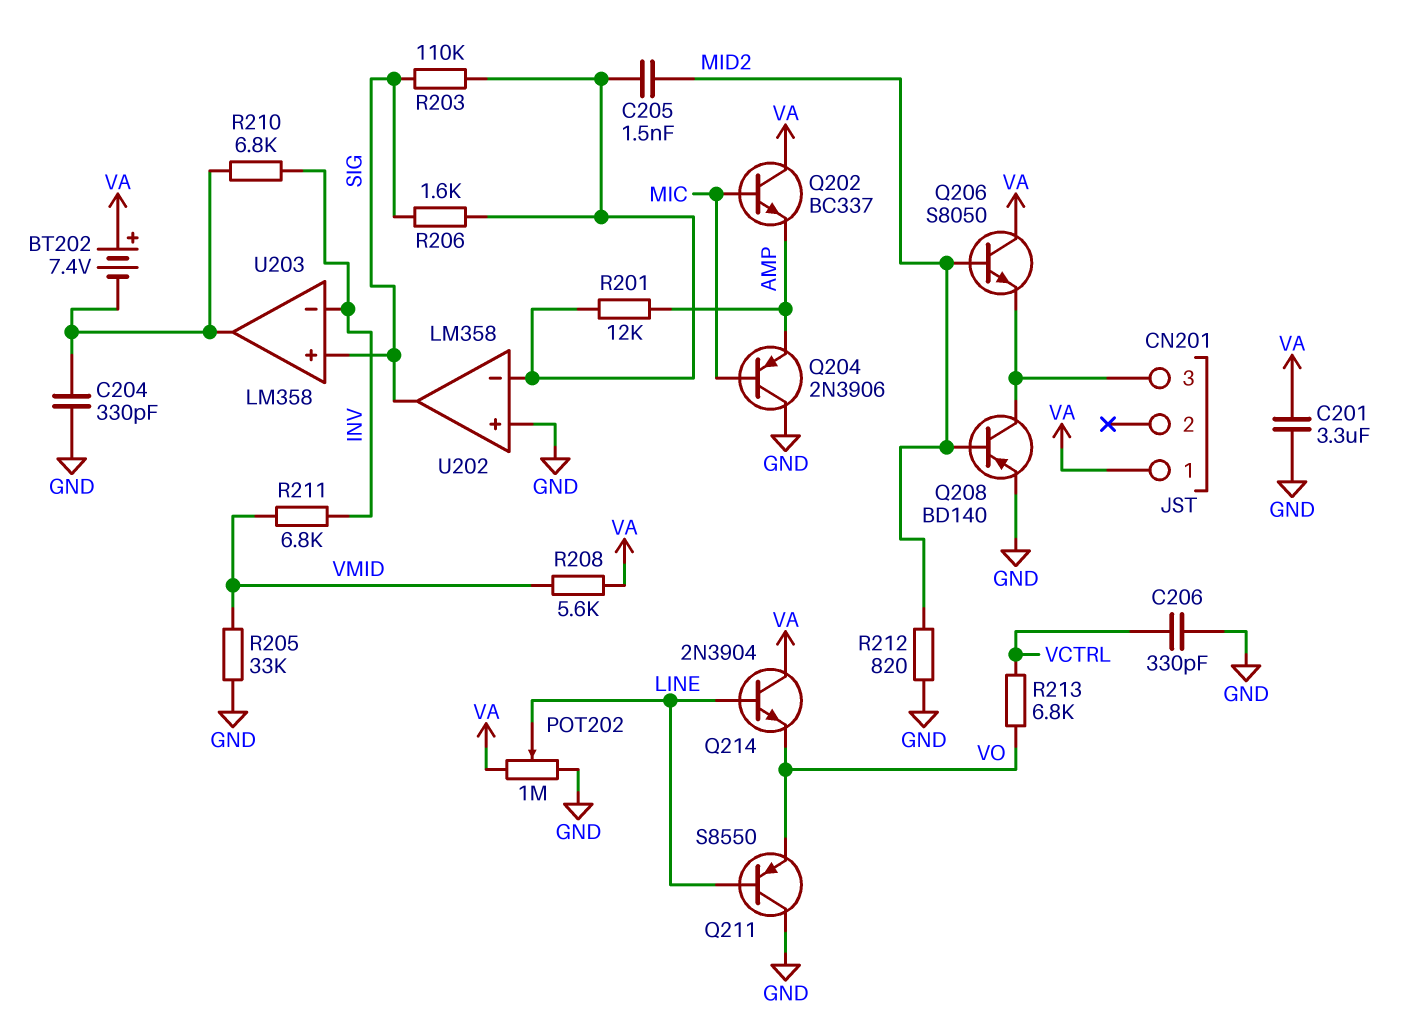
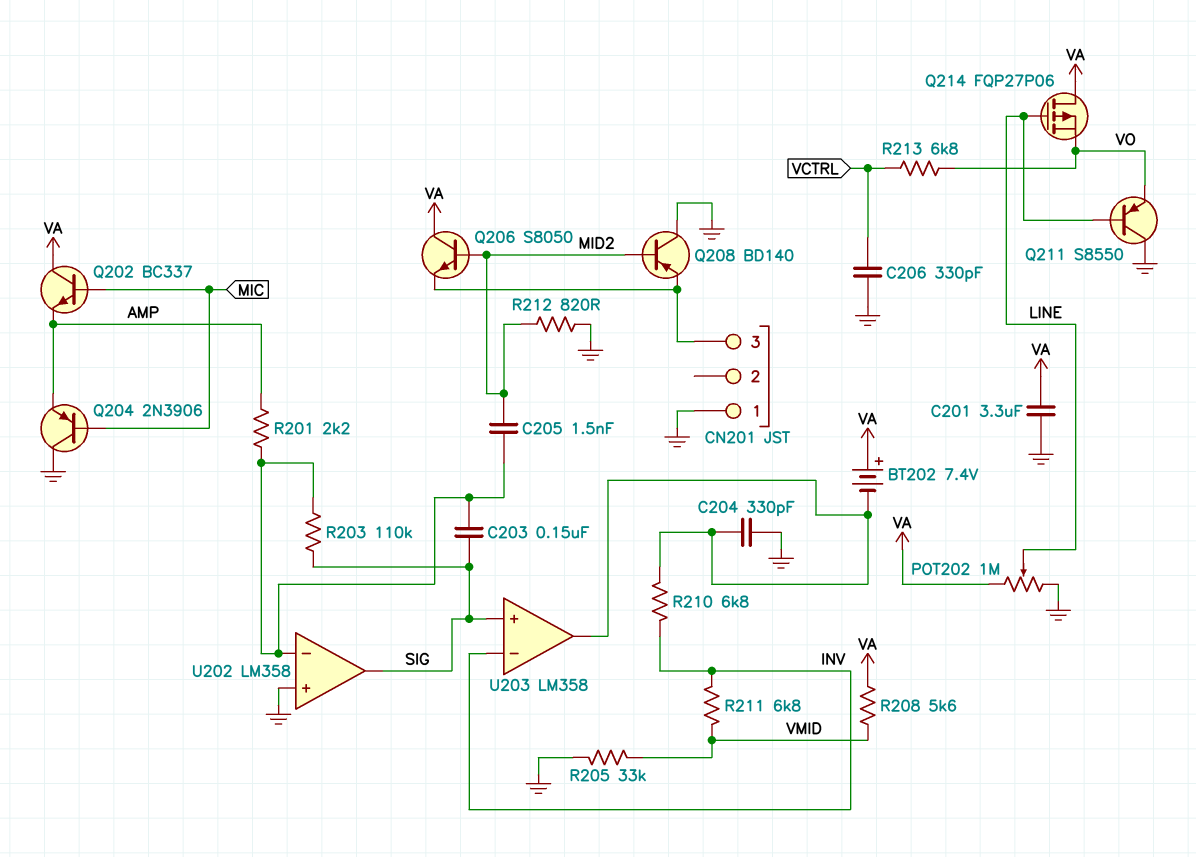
C203: none -> 150nF (SIG, U202/in-)
CN201 pin 1: VA -> GND
Q208: PNP BD140 (B MID2, C CN201/3, E GND) -> PNP BD140 (B MID2, C GND, E CN201/3)
Q214: NPN 2N3904 (B LINE, C VA, E VO) -> PMOS FQP27P06 (G LINE, D VA, S VO)
R201: 12k (AMP, U202/in-) -> 2.2k (AMP, U202/in-)
R206: 1.6k (SIG, U202/in-) -> none

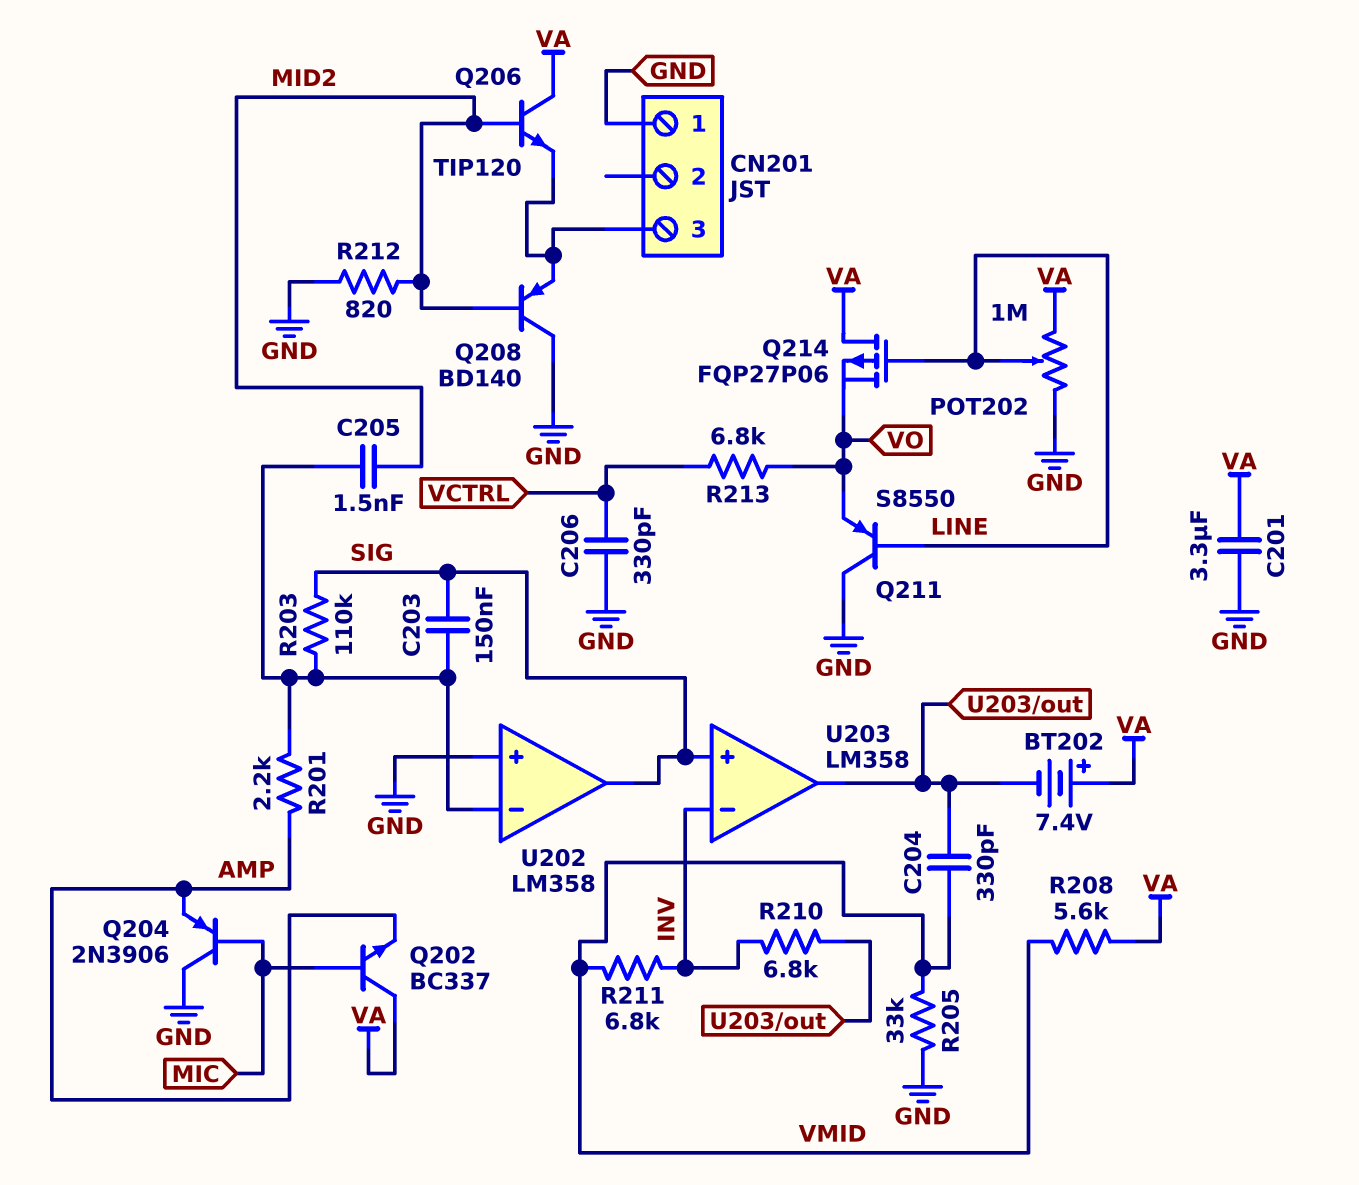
C204: 330pF (GND, U203/out) -> 330pF (U203/out, VMID)
Q206: NPN S8050 (B MID2, C VA, E CN201/3) -> NPN TIP120 (B MID2, C VA, E CN201/3)

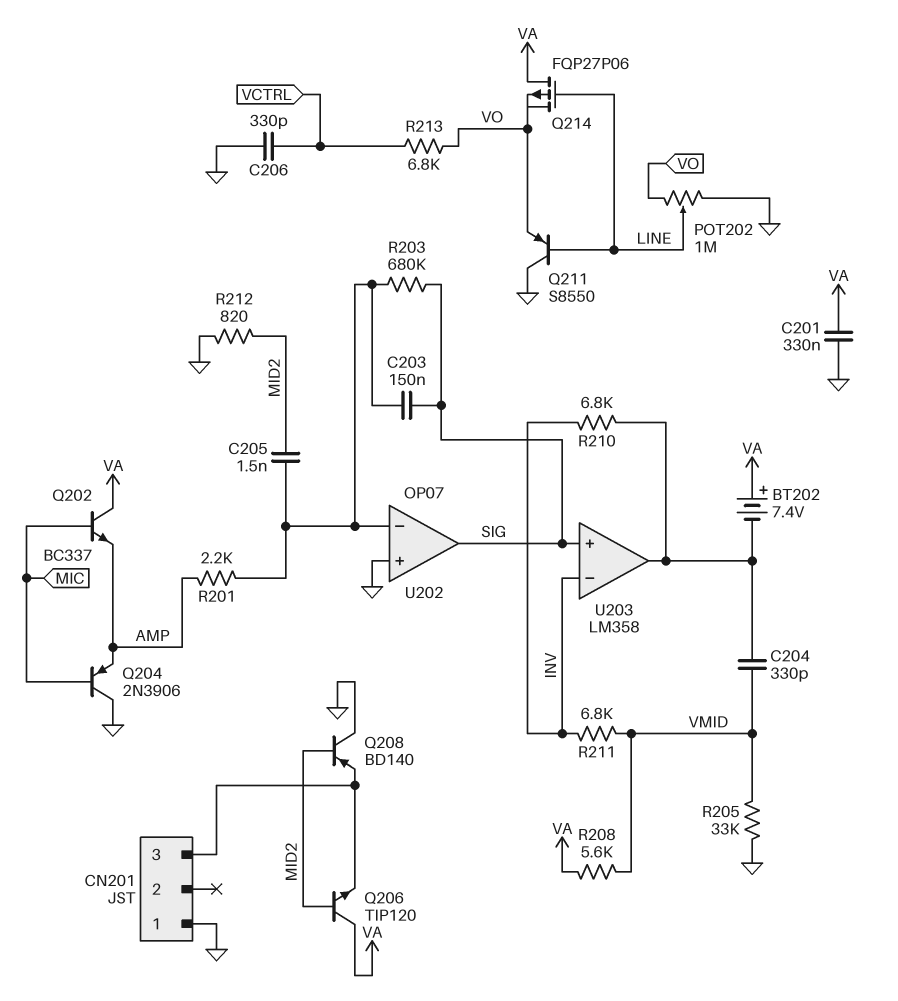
C201: 3.3uF (GND, VA) -> 330nF (GND, VA)
POT202: 1M (GND, VA, wiper LINE) -> 1M (GND, VO, wiper LINE)
R203: 110k (SIG, U202/in-) -> 680k (SIG, U202/in-)
U202: LM358 -> OP07

